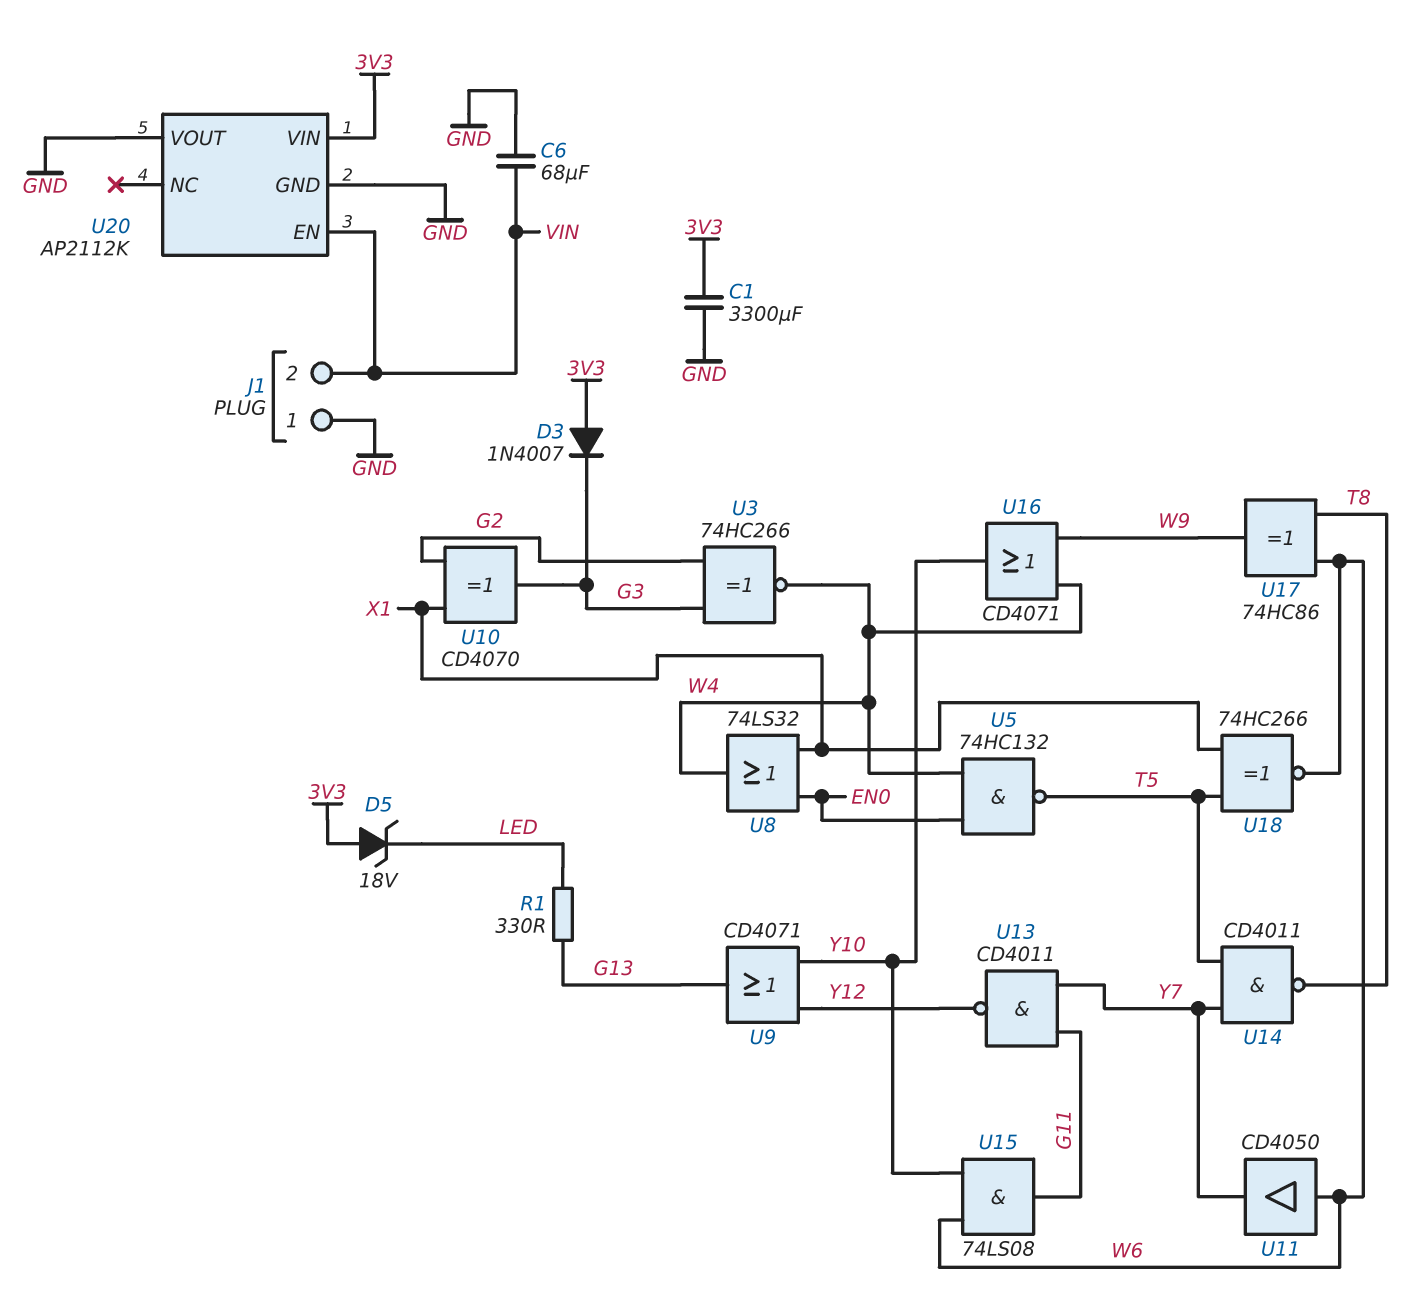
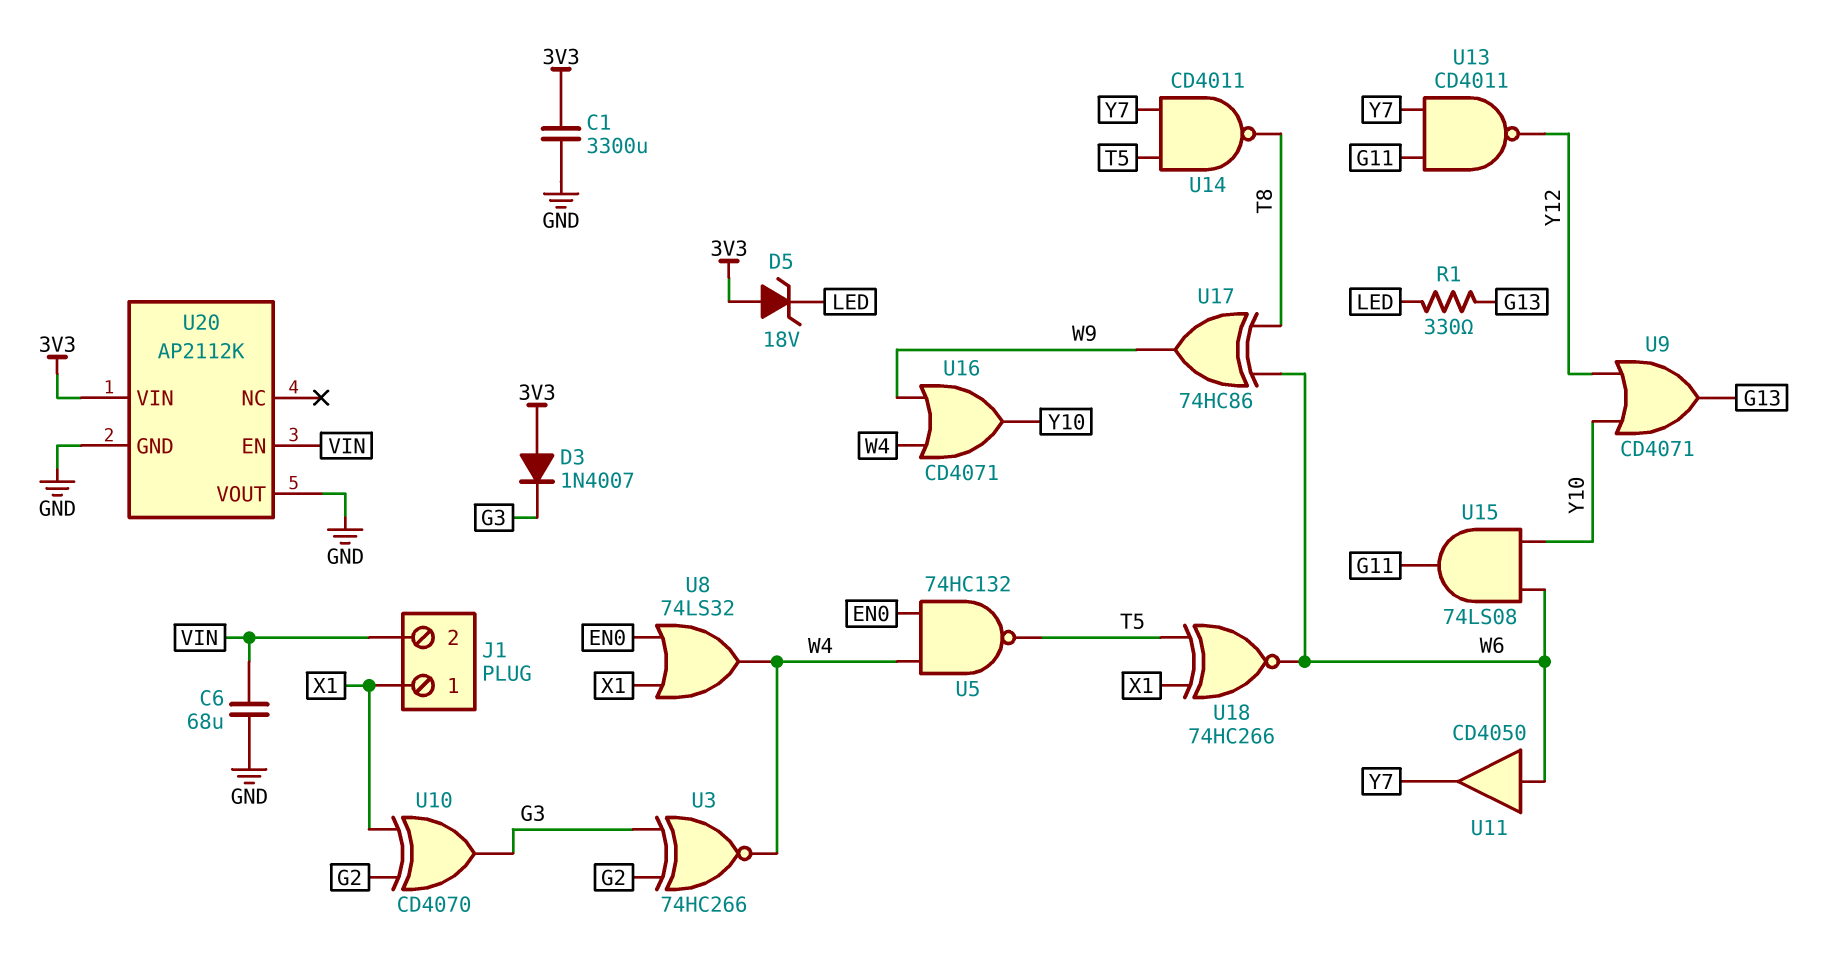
J1 pin 1: GND -> X1

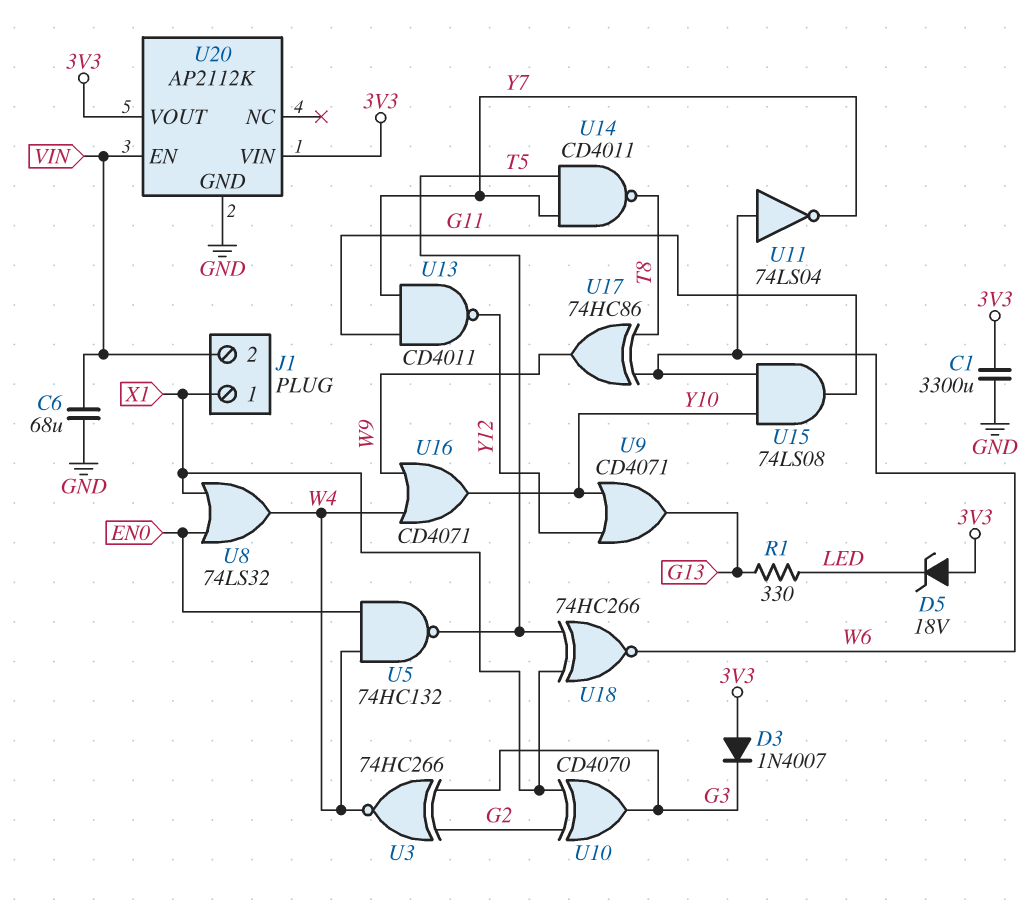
U11: buffer CD4050 (in W6, out Y7) -> NOT 74LS04 (in W6, out Y7)
U20 pin VOUT: GND -> 3V3

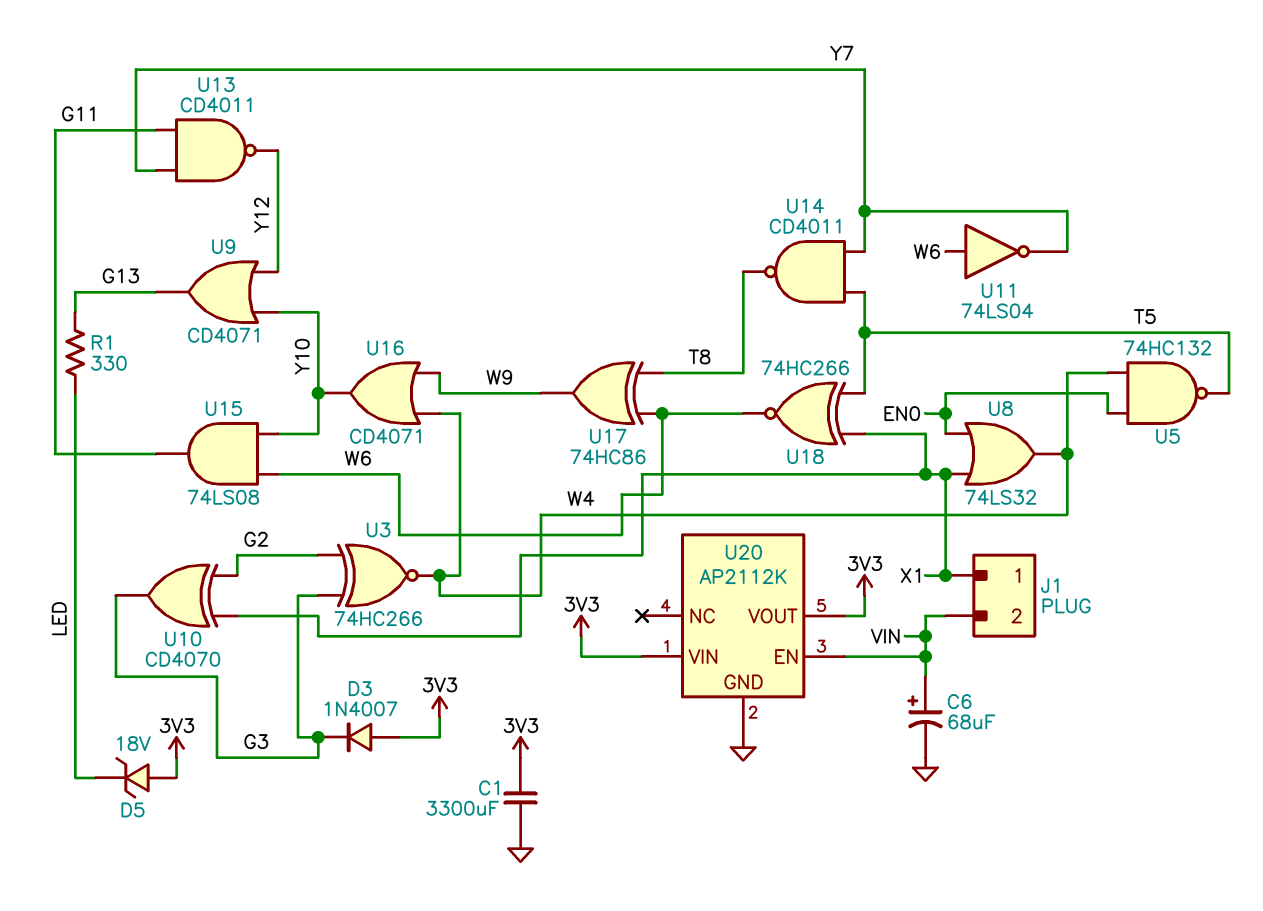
C6: 68uF (GND, VIN) -> 68uF (plus VIN, minus GND)

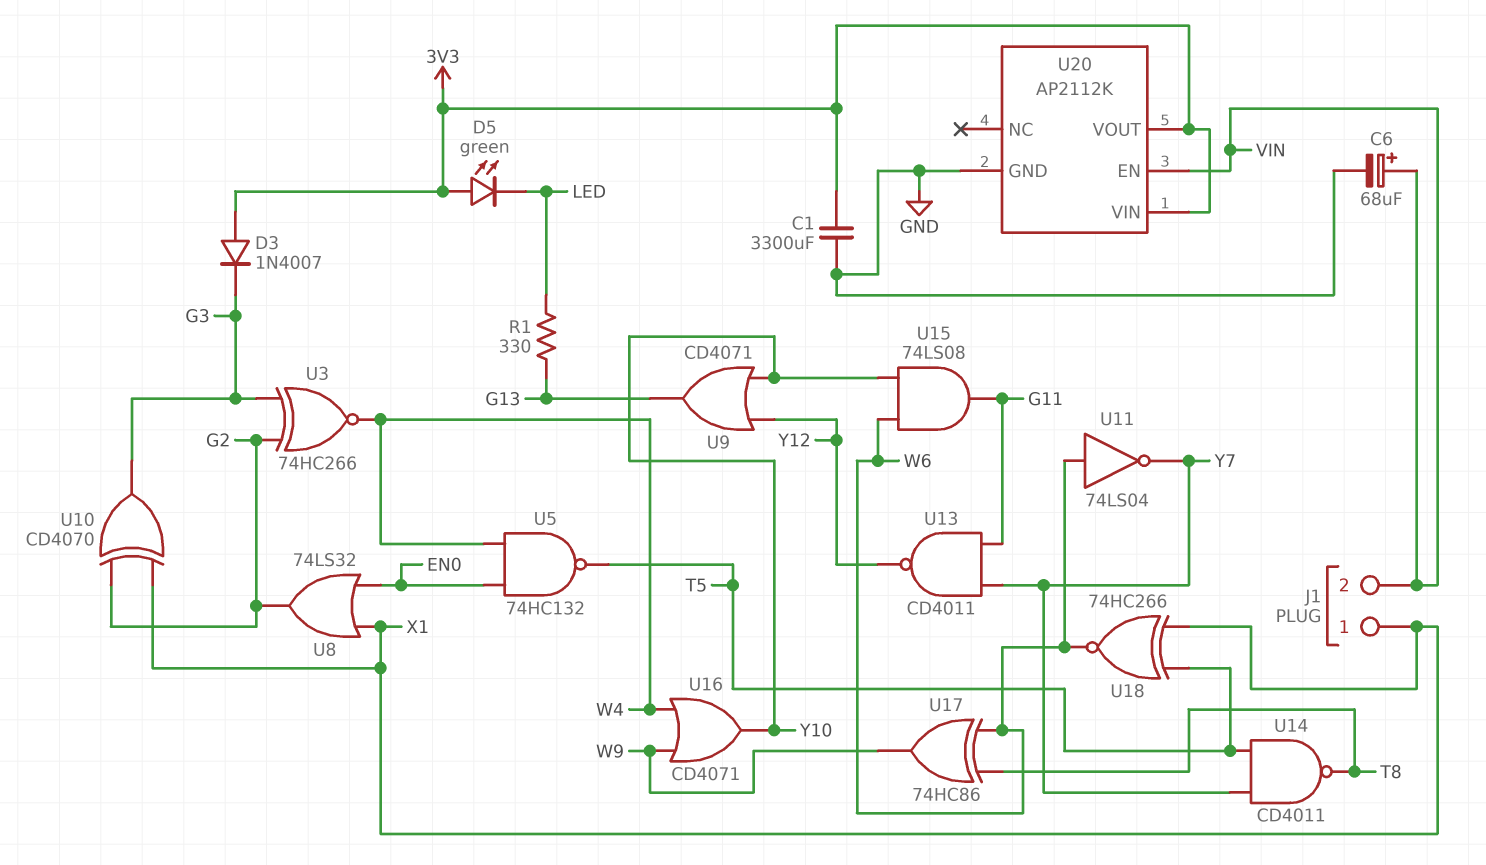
D5: zener 18V (A 3V3, K LED) -> LED green (A 3V3, K LED)
U8: OR 74LS32 (in EN0, in X1, out W4) -> OR 74LS32 (in EN0, in X1, out G2)

